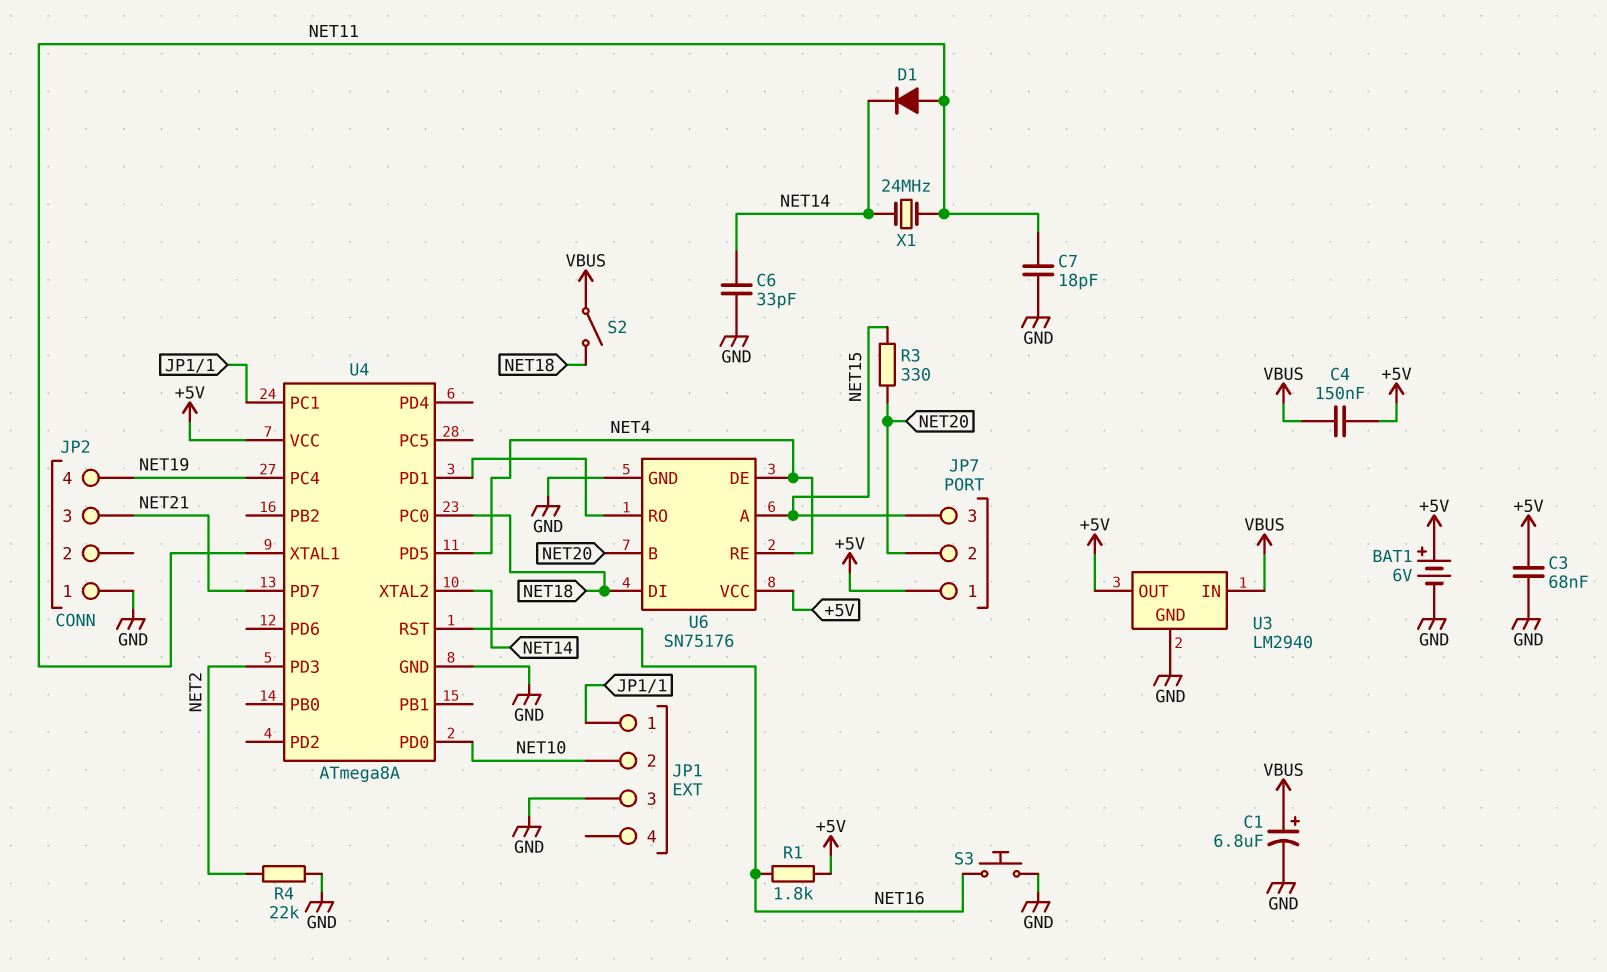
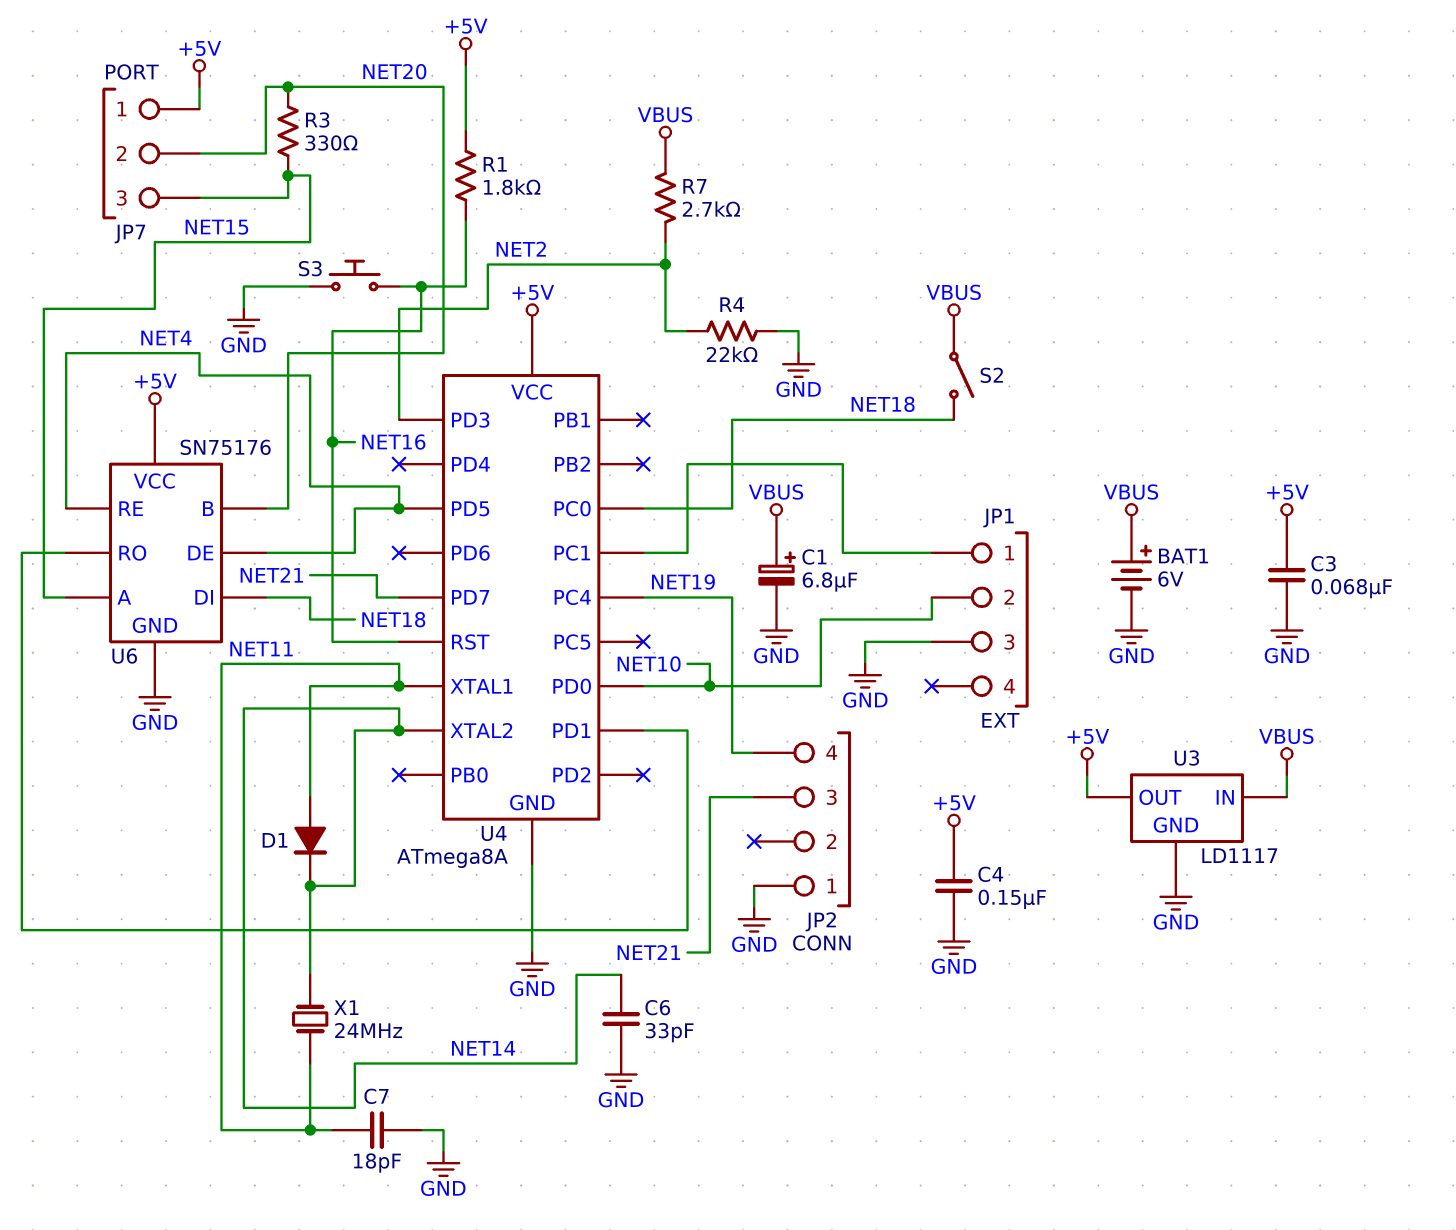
BAT1: 6V (plus +5V, minus GND) -> 6V (plus VBUS, minus GND)
C4: 150nF (+5V, VBUS) -> 150nF (+5V, GND)
R7: none -> 2.7k (NET2, VBUS)
U3: LM2940 -> LD1117

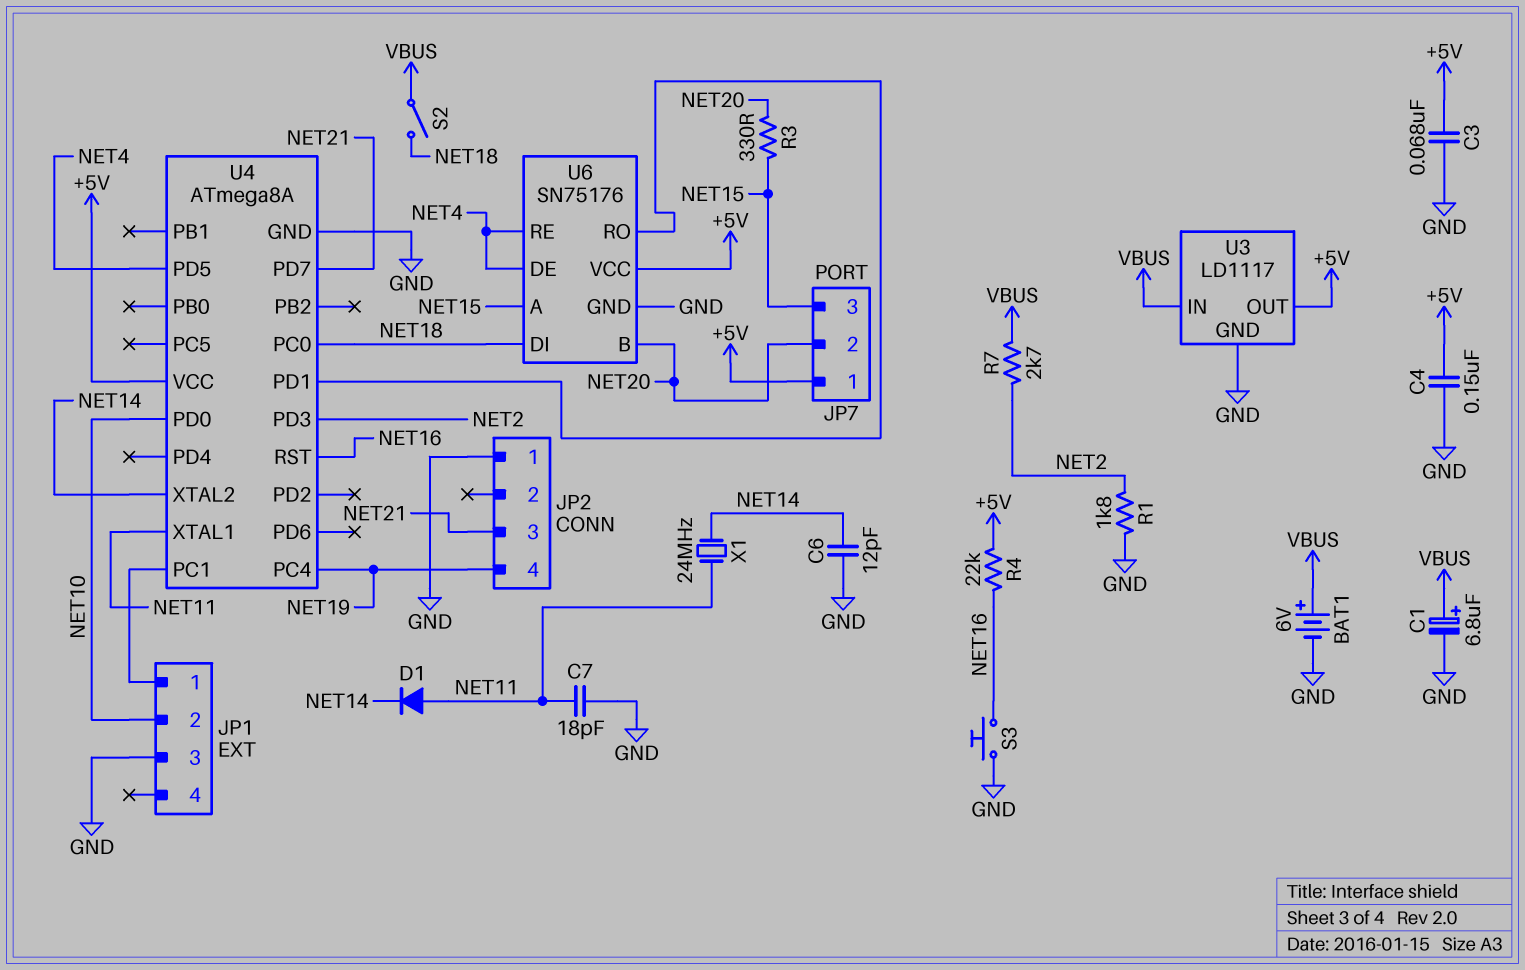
C6: 33pF (GND, NET14) -> 12pF (GND, NET14)
R1: 1.8k (+5V, NET16) -> 1.8k (GND, NET2)
R4: 22k (GND, NET2) -> 22k (+5V, NET16)

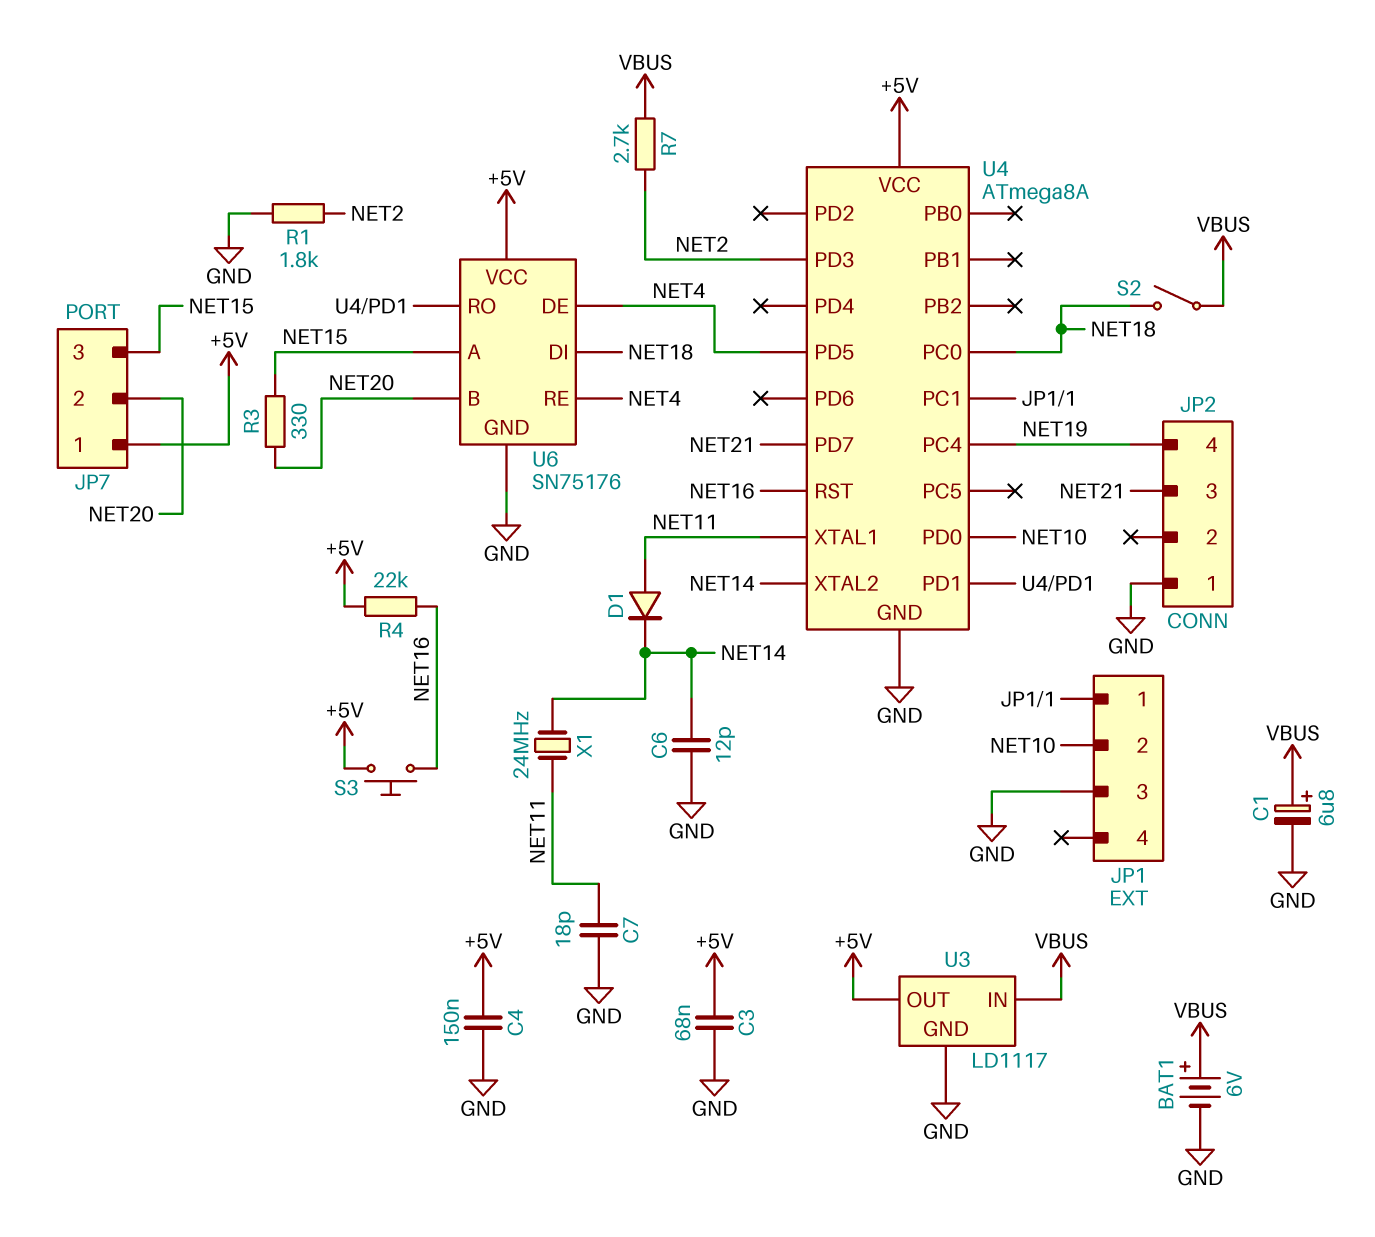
S3: button (GND, NET16) -> button (+5V, NET16)

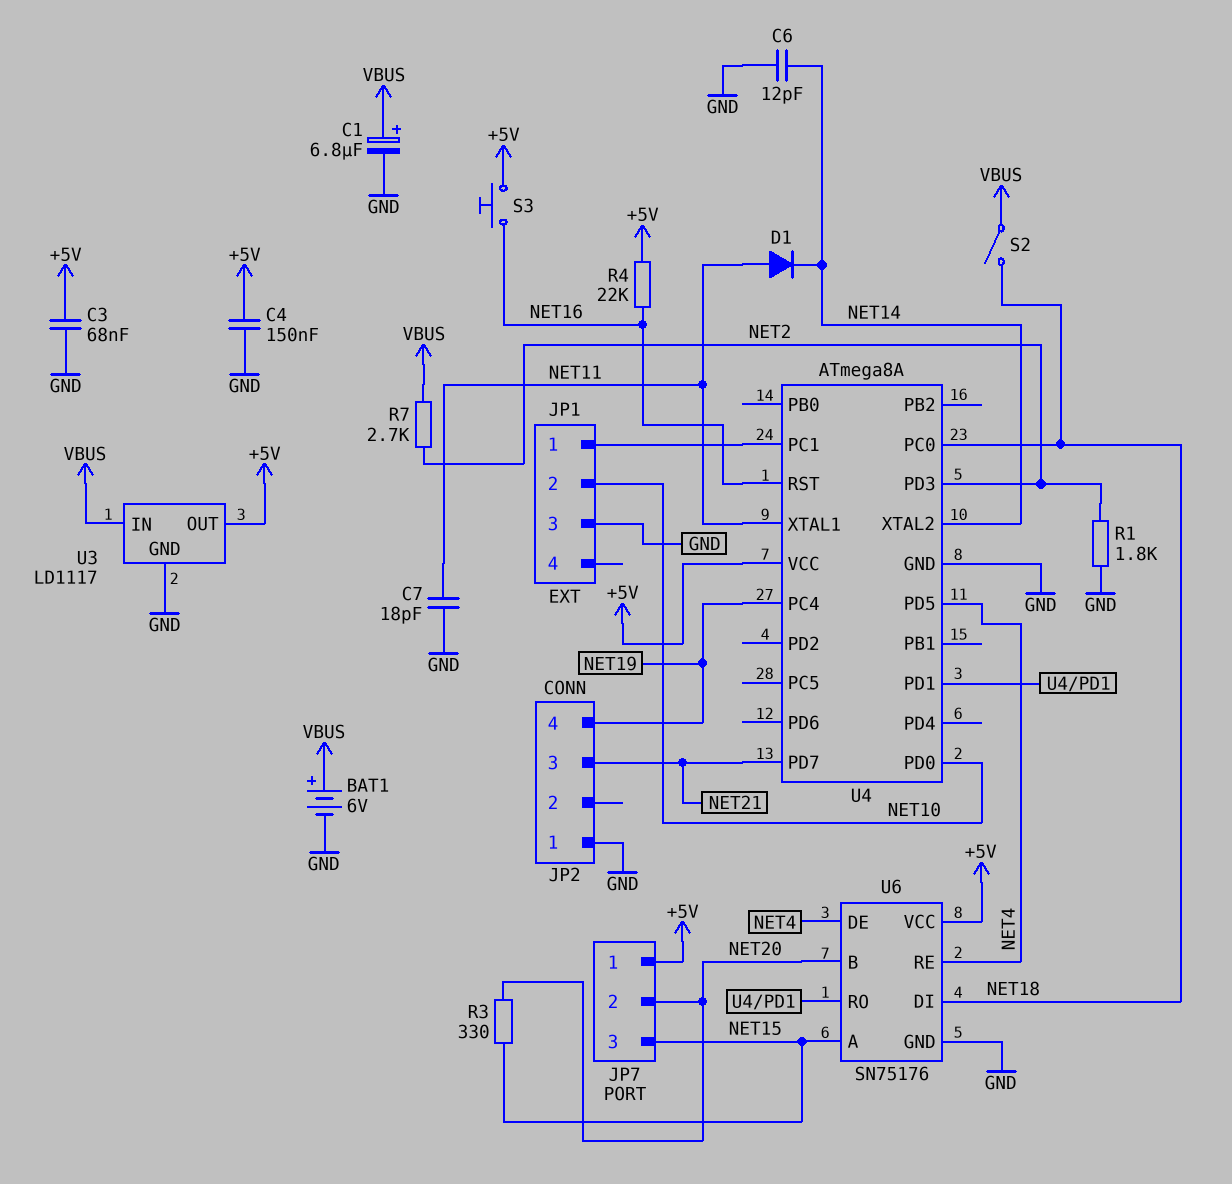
X1: 24MHz (NET11, NET14) -> none

